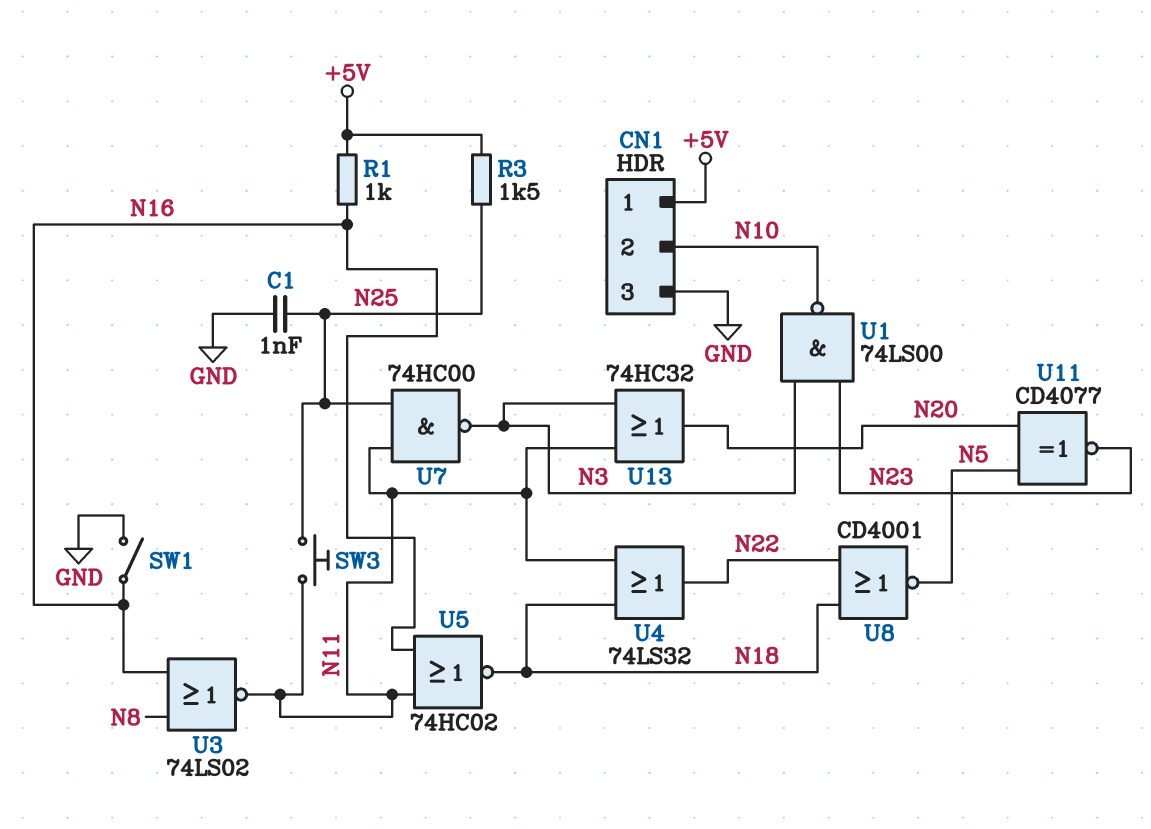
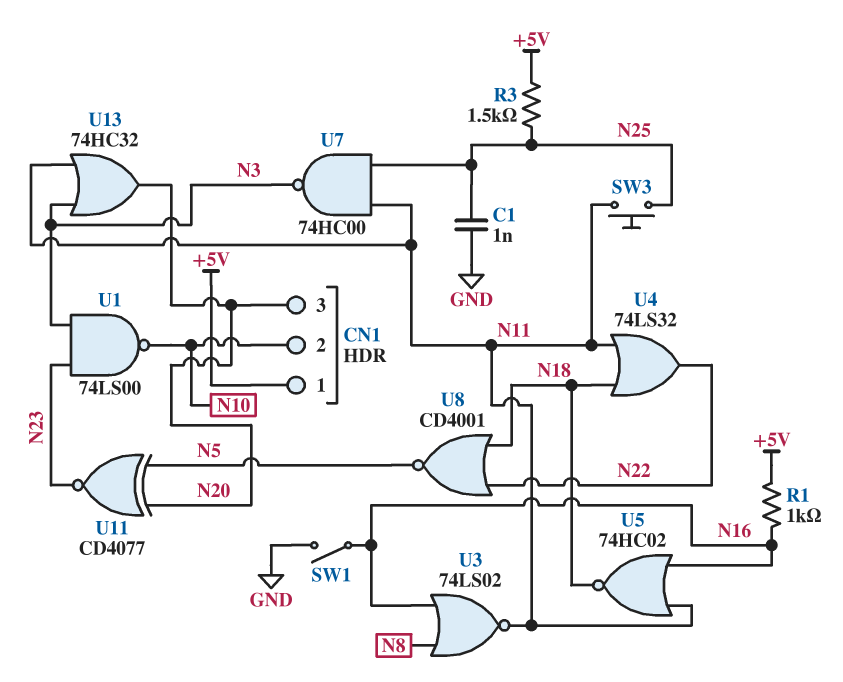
CN1 pin 3: GND -> N20

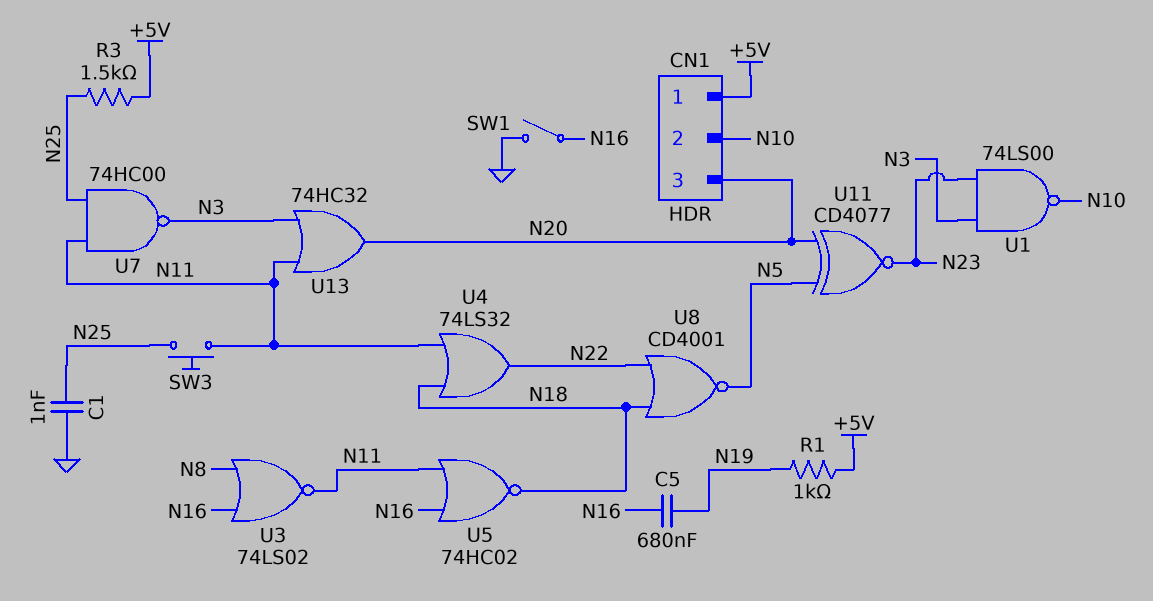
C5: none -> 680nF (N16, N19)
R1: 1k (+5V, N16) -> 1k (+5V, N19)

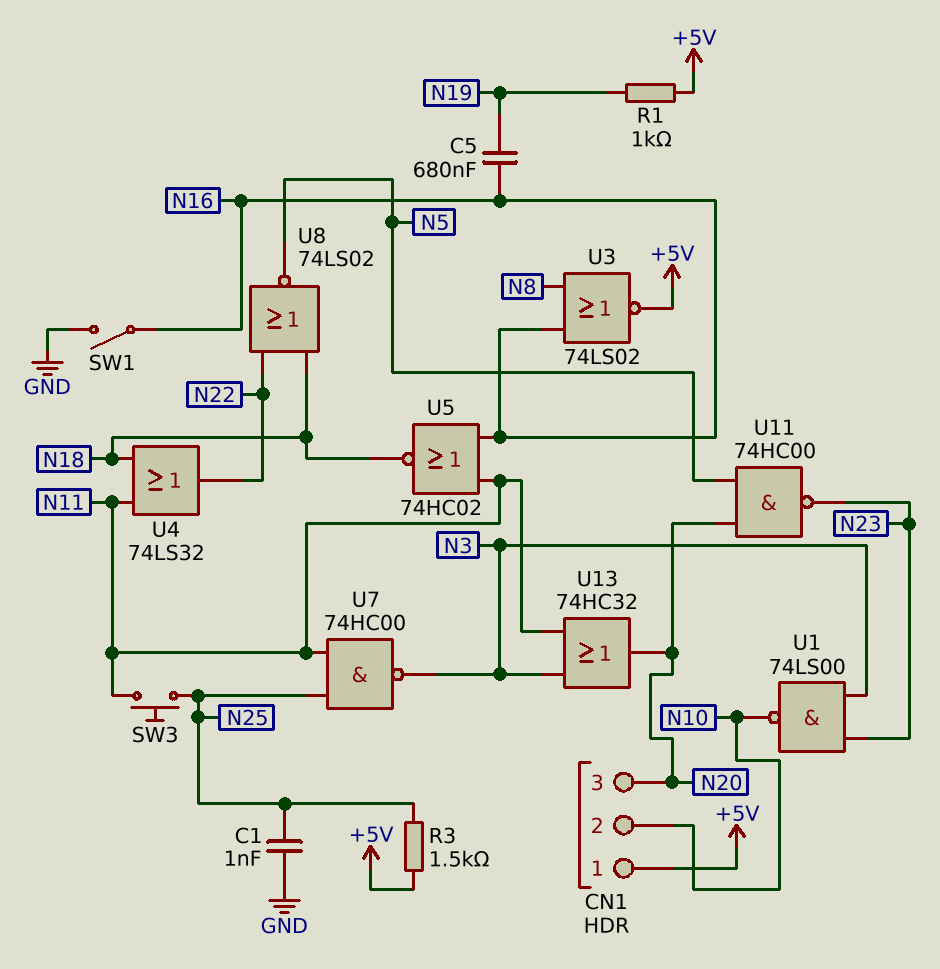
U3: NOR 74LS02 (in N8, in N16, out N11) -> NOR 74LS02 (in N8, in N16, out +5V)
U8: NOR CD4001 (in N18, in N22, out N5) -> NOR 74LS02 (in N18, in N22, out N5)
U11: XNOR CD4077 (in N5, in N20, out N23) -> NAND 74HC00 (in N5, in N20, out N23)

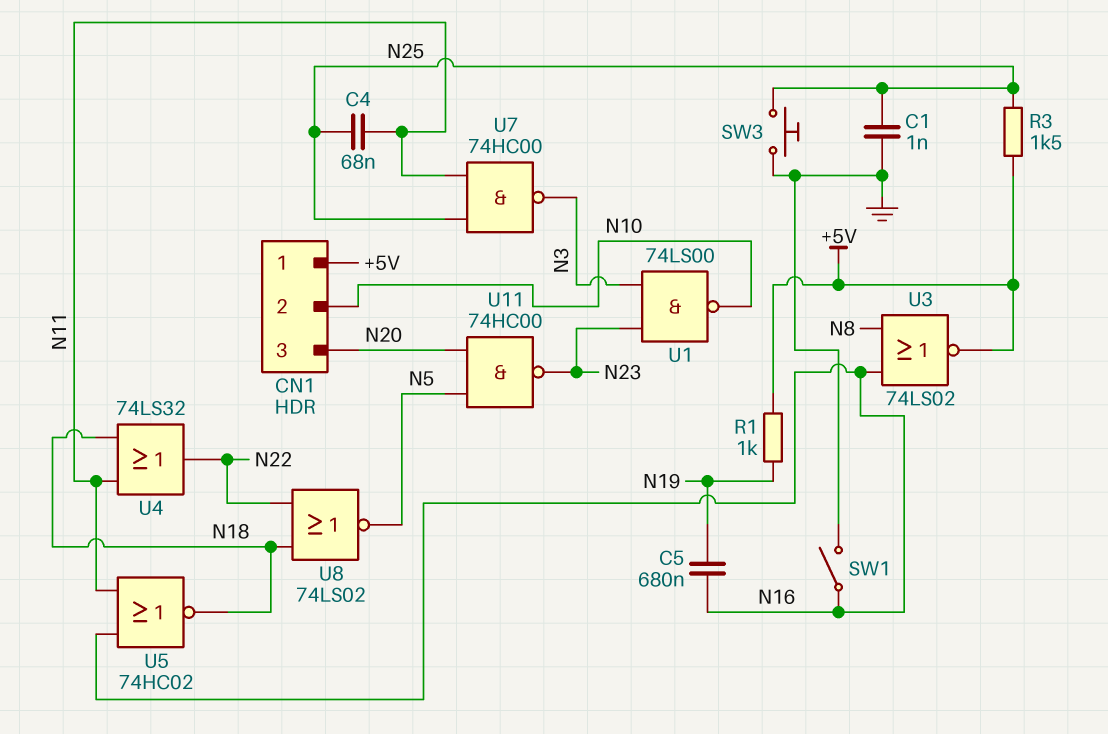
C4: none -> 68nF (N11, N25)
SW3: button (N11, N25) -> button (GND, N25)
U13: OR 74HC32 (in N3, in N11, out N20) -> none

